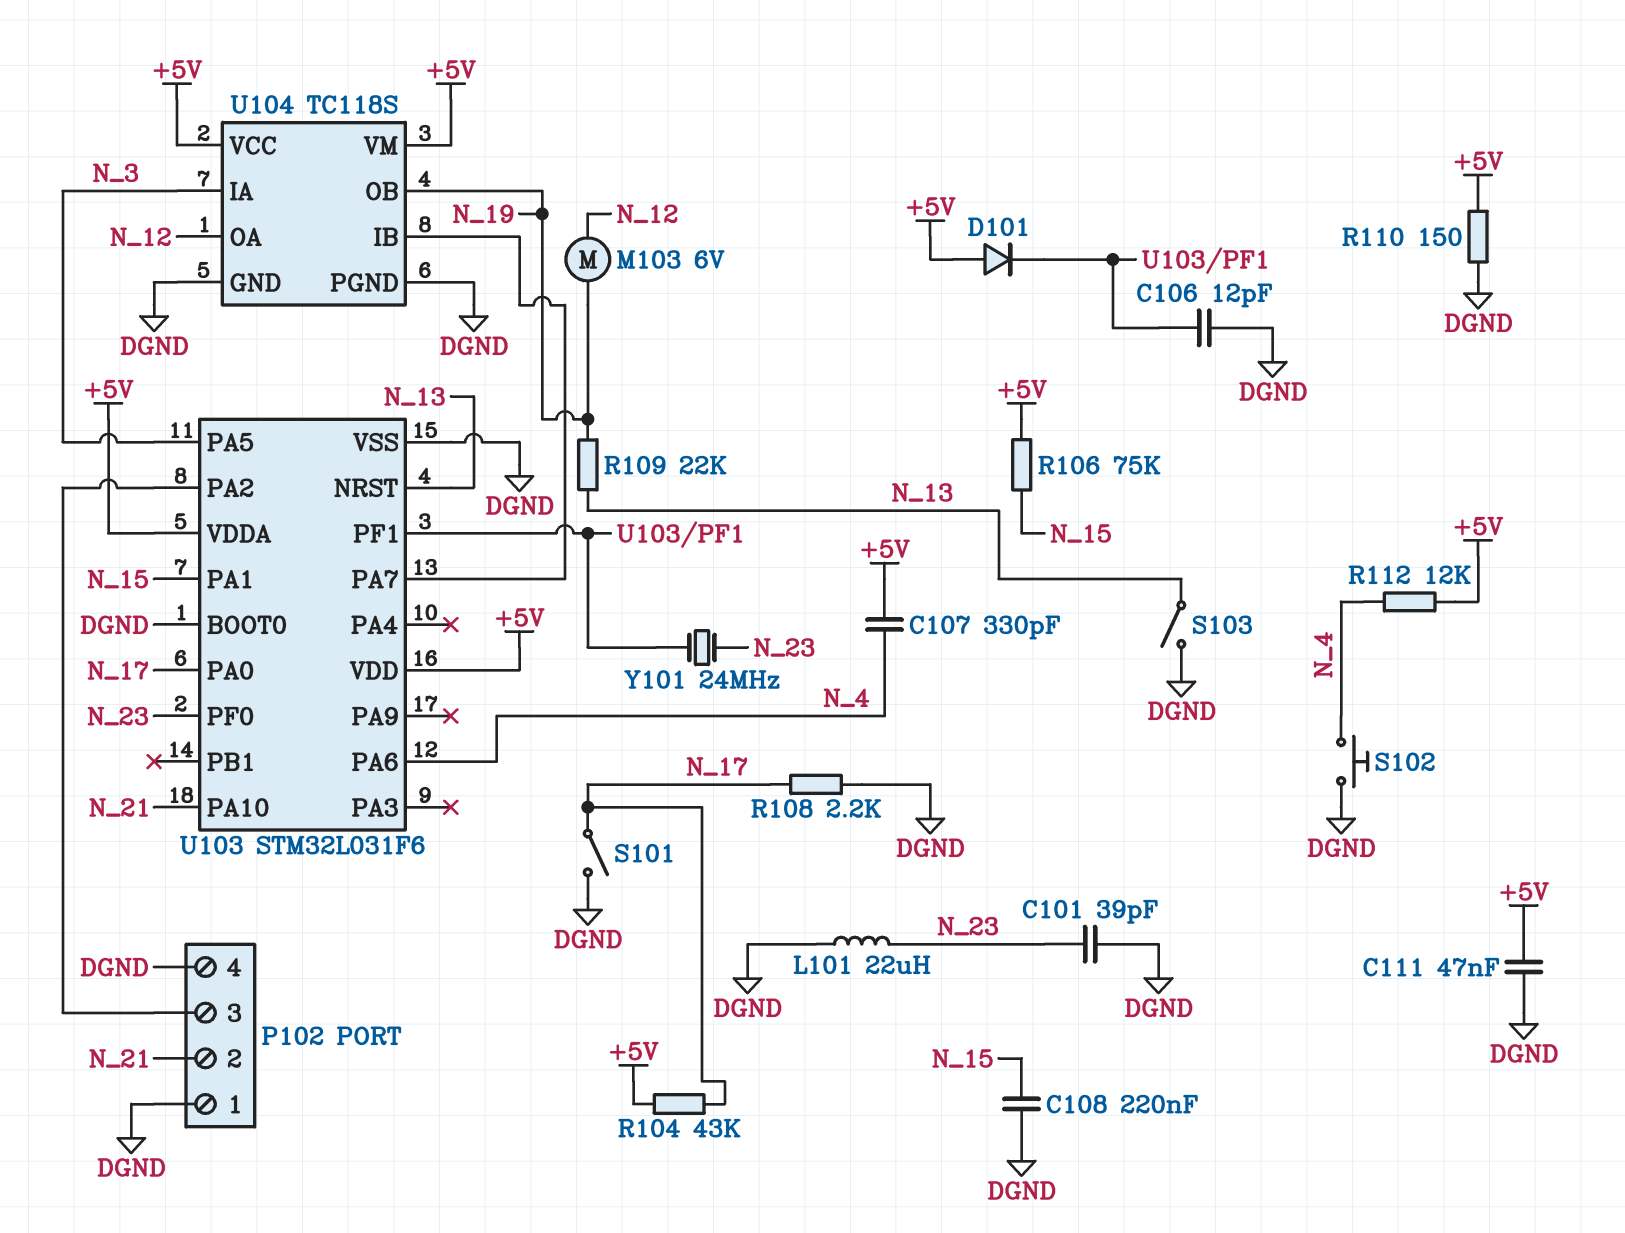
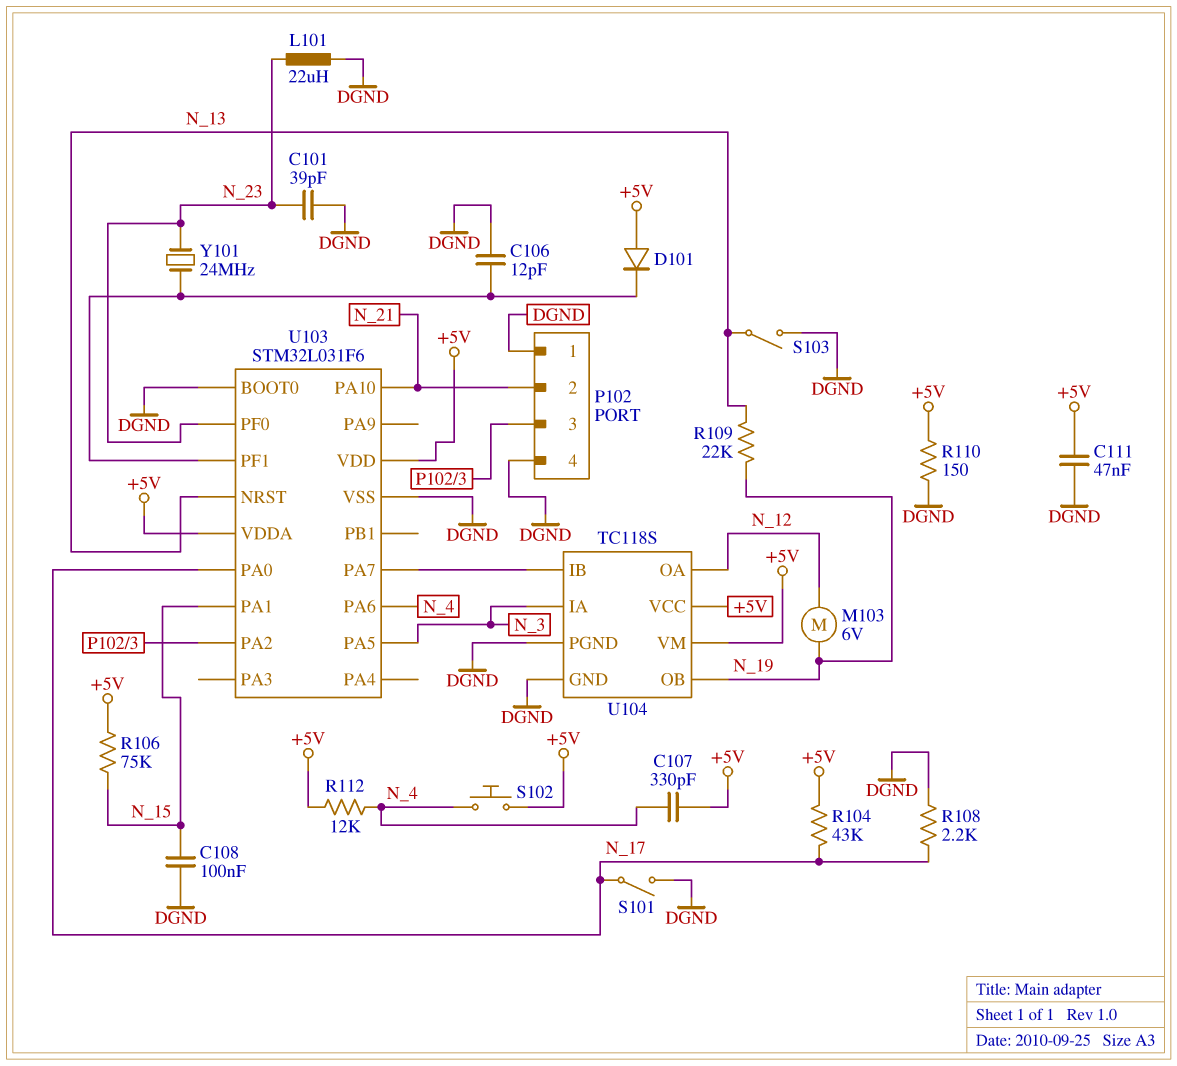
C108: 220nF (DGND, N_15) -> 100nF (DGND, N_15)
S102: button (DGND, N_4) -> button (+5V, N_4)

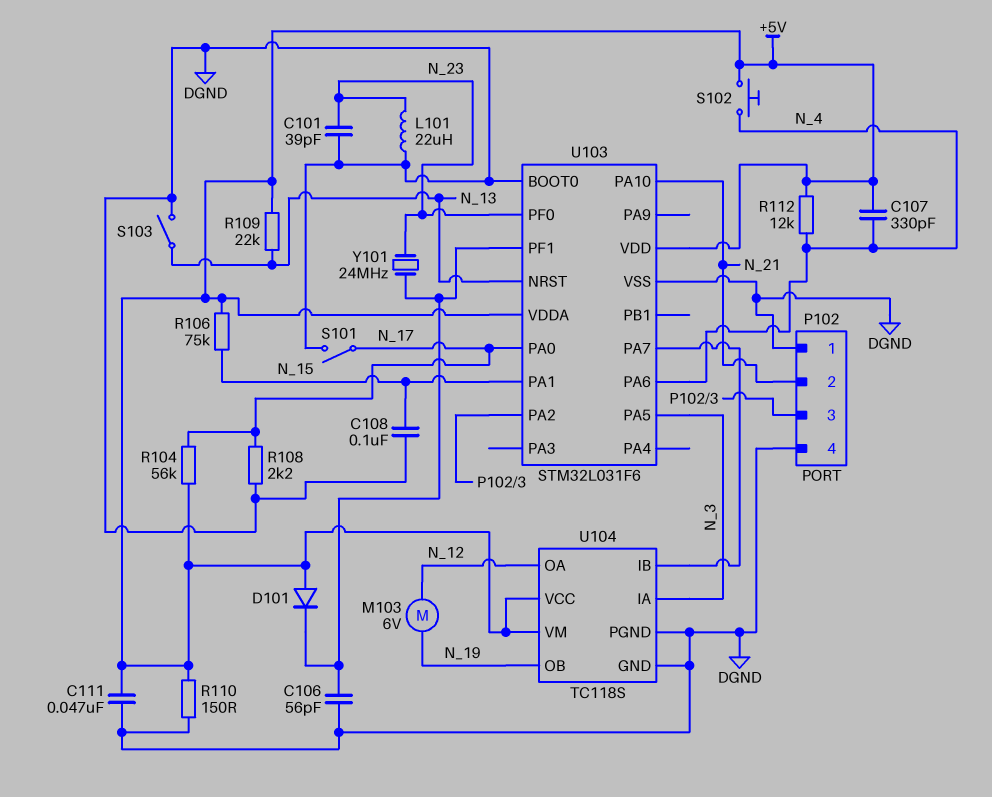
C106: 12pF (DGND, U103/PF1) -> 56pF (DGND, U103/PF1)
R104: 43k (+5V, N_17) -> 56k (+5V, N_17)
R109: 22k (N_13, N_19) -> 22k (+5V, N_13)

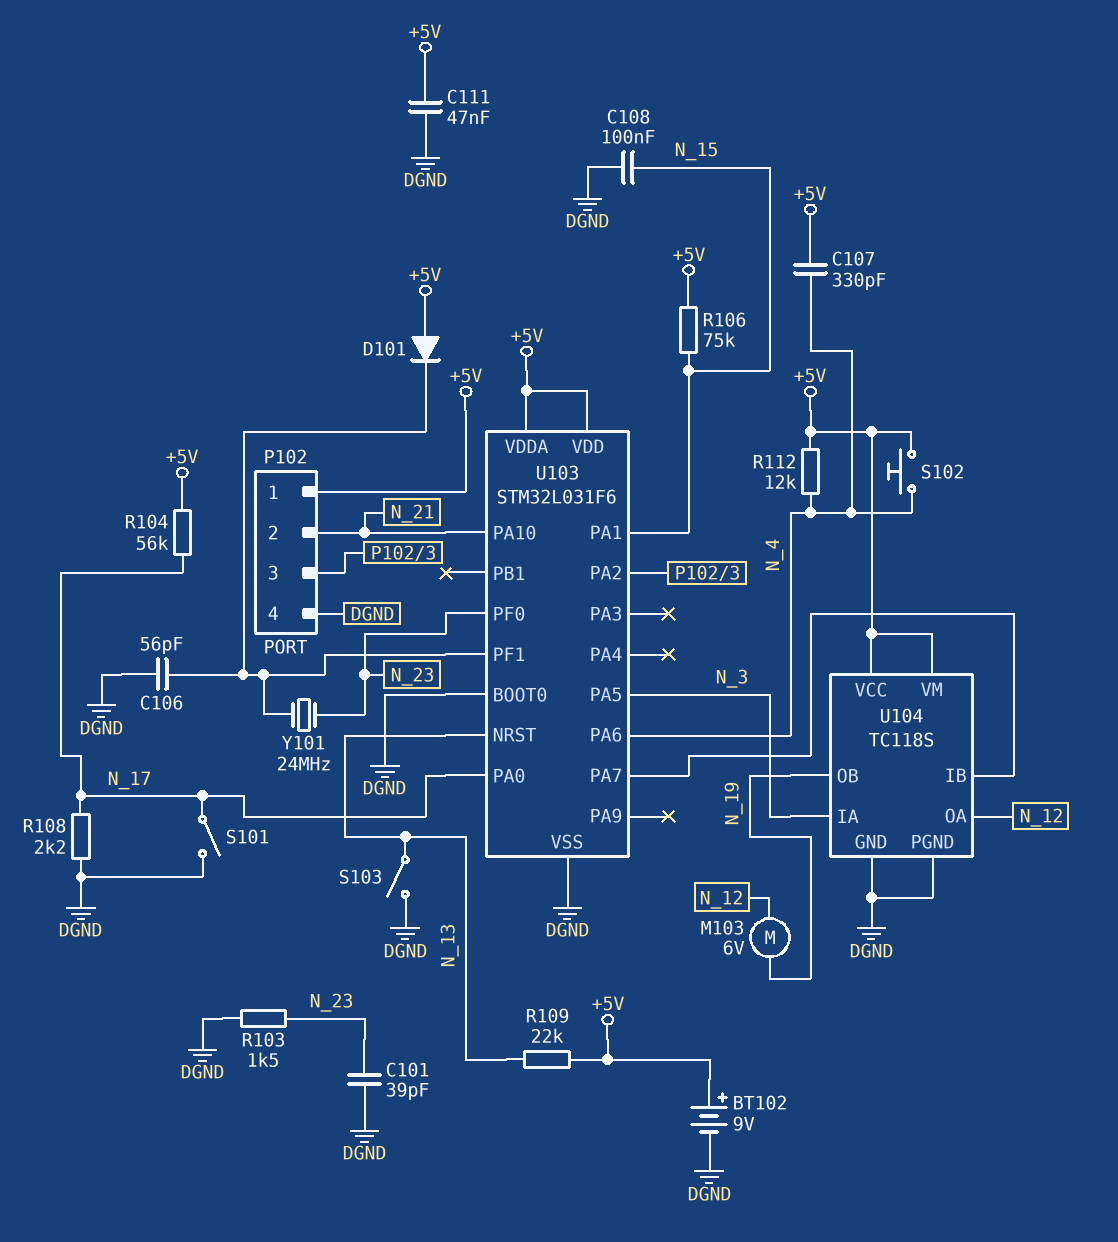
BT102: none -> 9V (plus +5V, minus DGND)
L101: 22uH (DGND, N_23) -> none
P102 pin 1: DGND -> +5V
R103: none -> 1.5k (DGND, N_23)
R110: 150 (+5V, DGND) -> none

